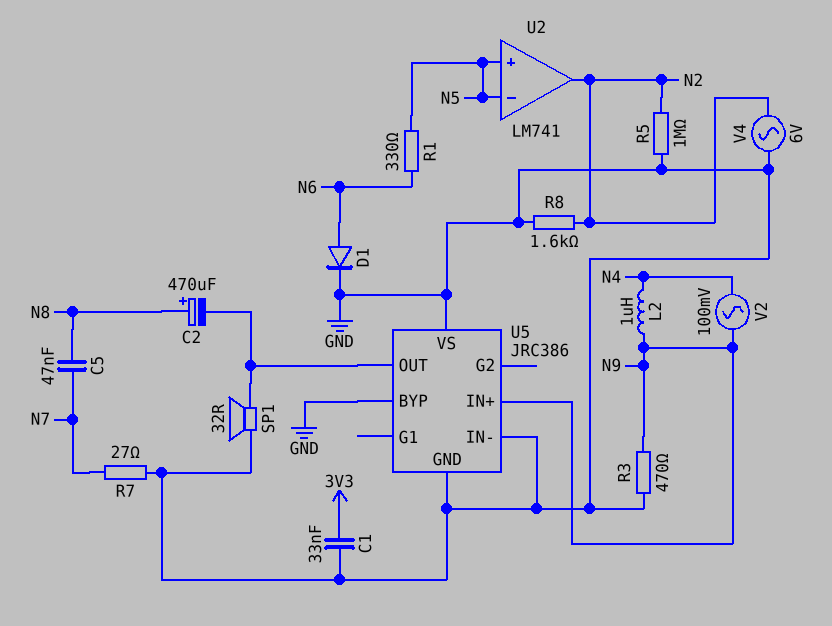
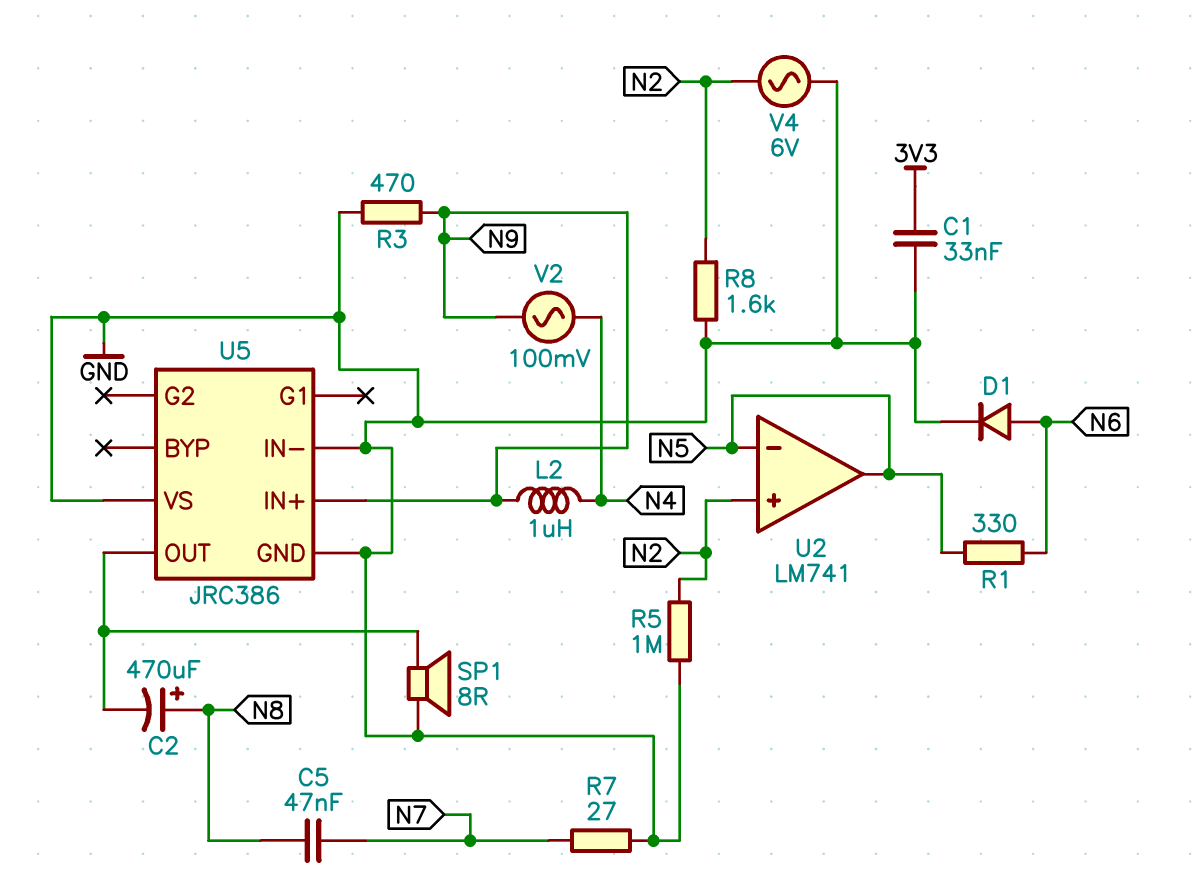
SP1: speaker 32R (GND, U5/OUT) -> speaker 8R (GND, U5/OUT)
U2 pin in+: N5 -> N2
U2 pin out: N2 -> N5
U5 pin BYP: GND -> none

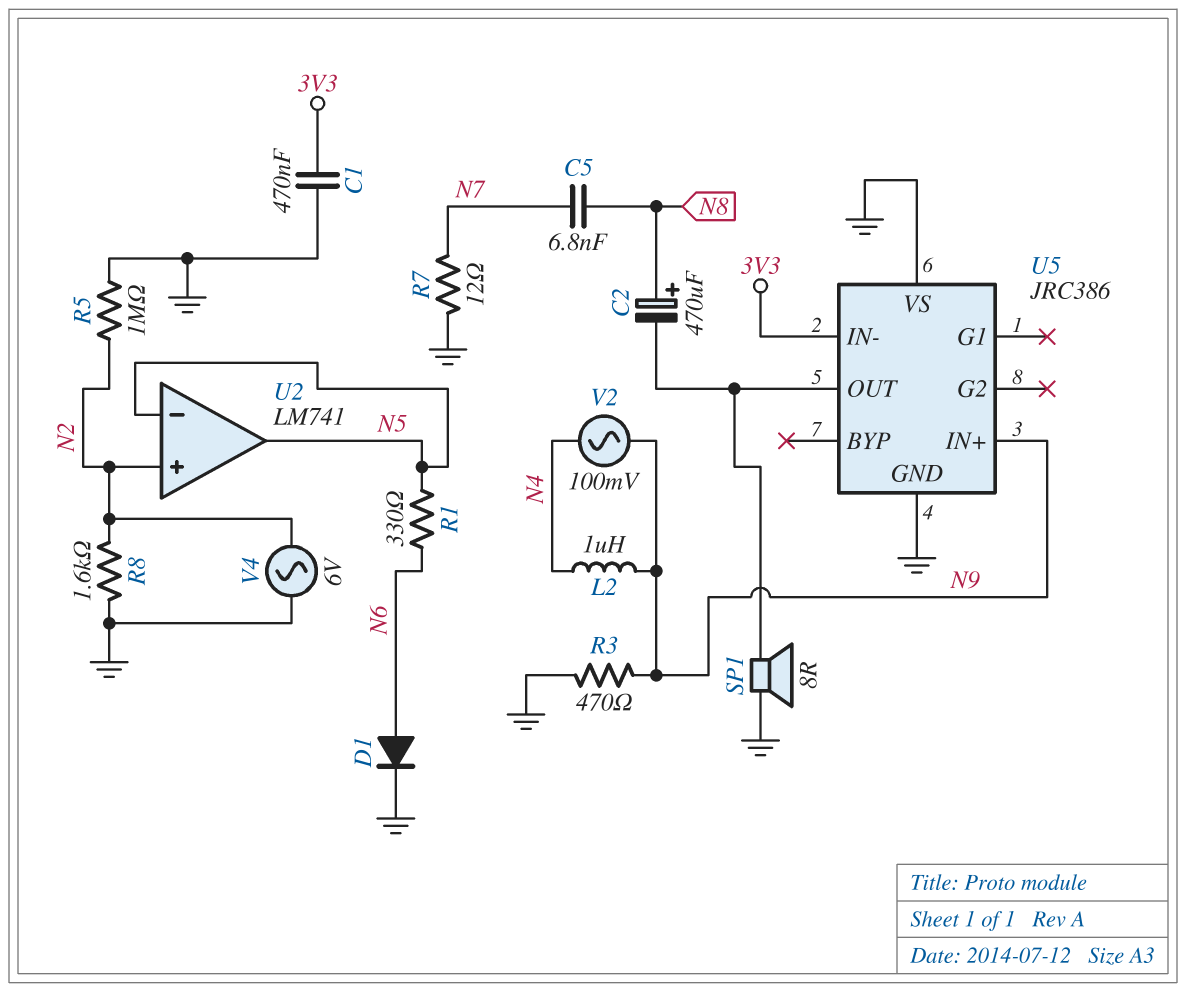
C1: 33nF (3V3, GND) -> 470nF (3V3, GND)
C5: 47nF (N7, N8) -> 6.8nF (N7, N8)
R7: 27 (GND, N7) -> 12 (GND, N7)
U5 pin IN-: GND -> 3V3

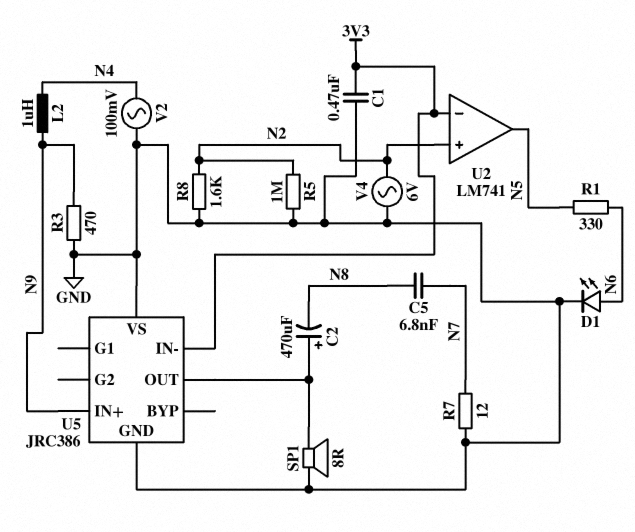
C2: 470uF (plus N8, minus U5/OUT) -> 470uF (plus U5/OUT, minus N8)
D1: diode (A N6, K GND) -> LED (A N6, K GND)
U2 pin in-: N5 -> 3V3
V2: AC 100mV (N4, N9) -> AC 100mV (GND, N4)

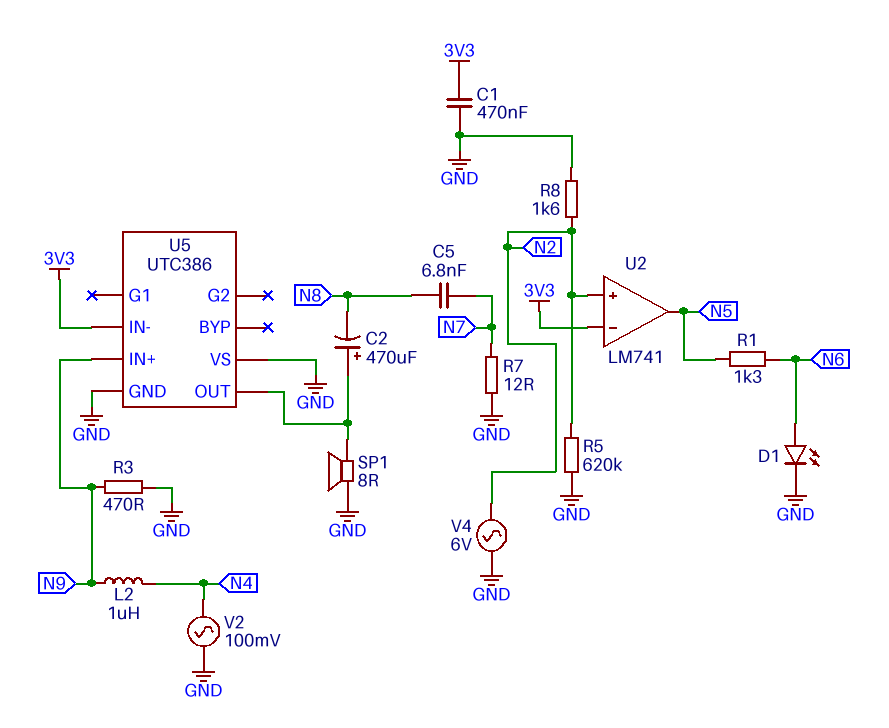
R1: 330 (N5, N6) -> 1.3k (N5, N6)
R5: 1M (GND, N2) -> 620k (GND, N2)
U5: JRC386 -> UTC386

